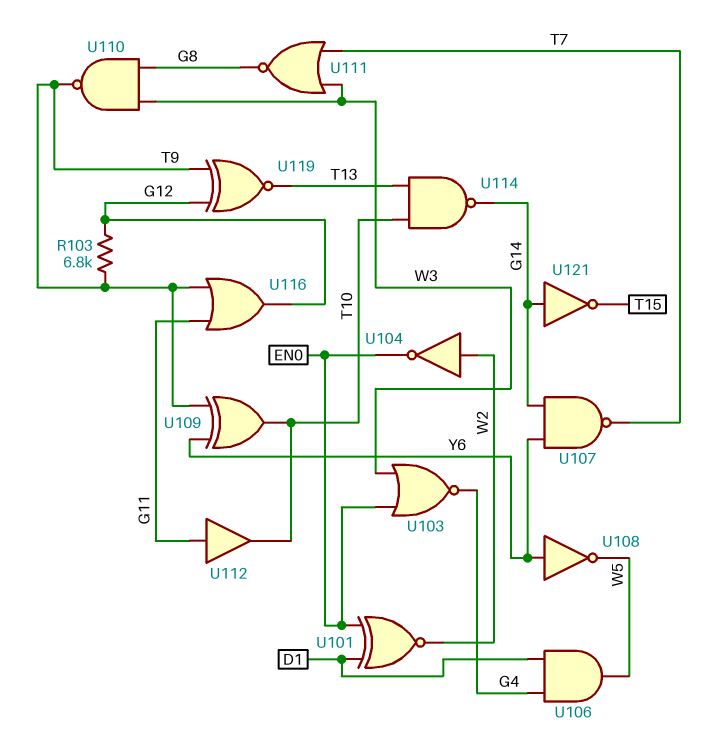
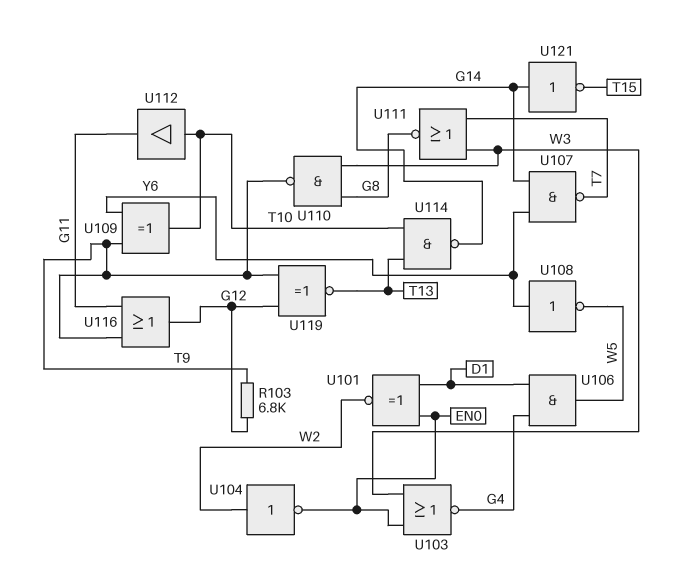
U112: buffer (in G11, out T10) -> buffer (in T10, out G11)

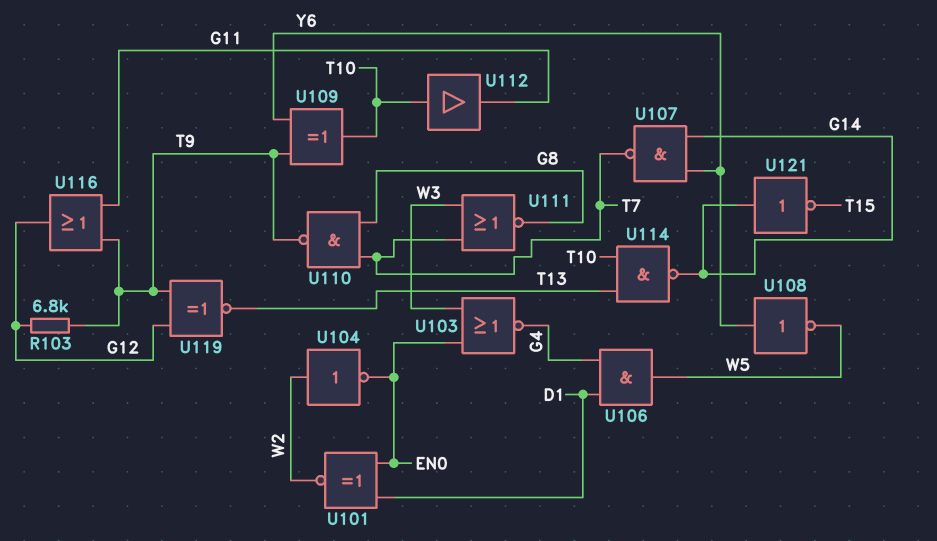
U110: NAND (in G8, in W3, out T9) -> NAND (in G8, in T7, out T9)

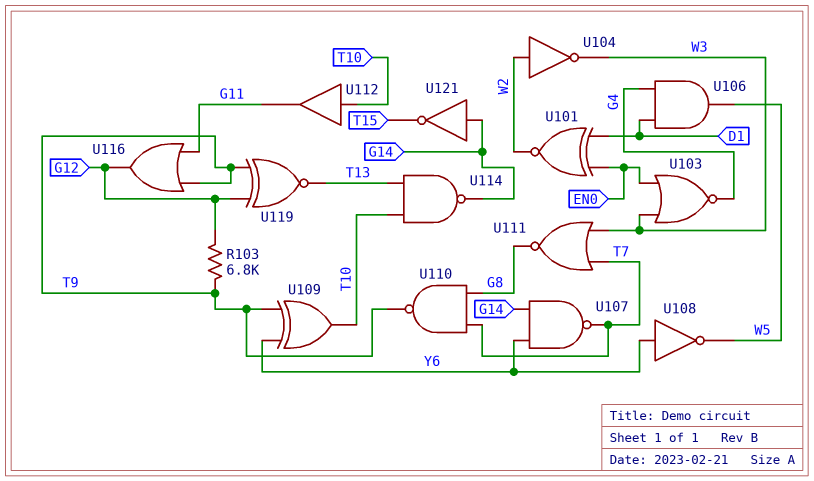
U104: NOT (in W2, out EN0) -> NOT (in W2, out W3)

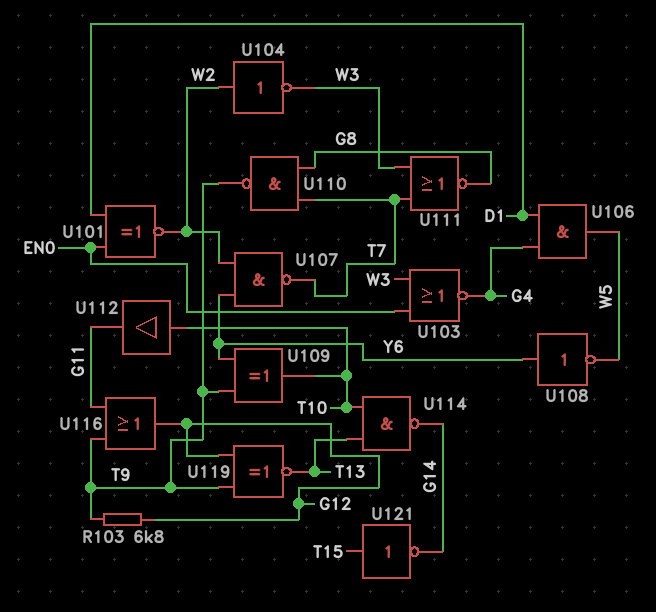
U107: NAND (in G14, in Y6, out T7) -> NAND (in W2, in Y6, out T7)
U121: NOT (in G14, out T15) -> NOT (in T15, out G14)

